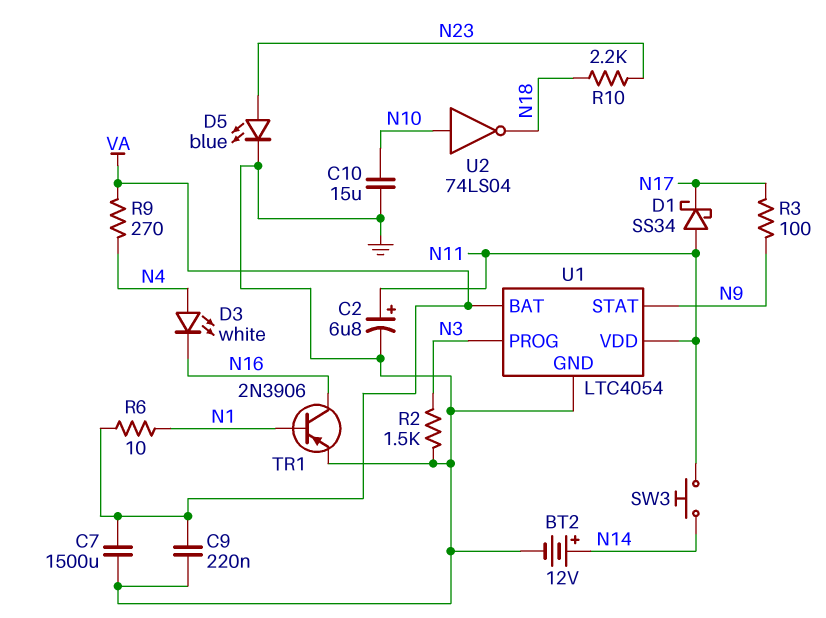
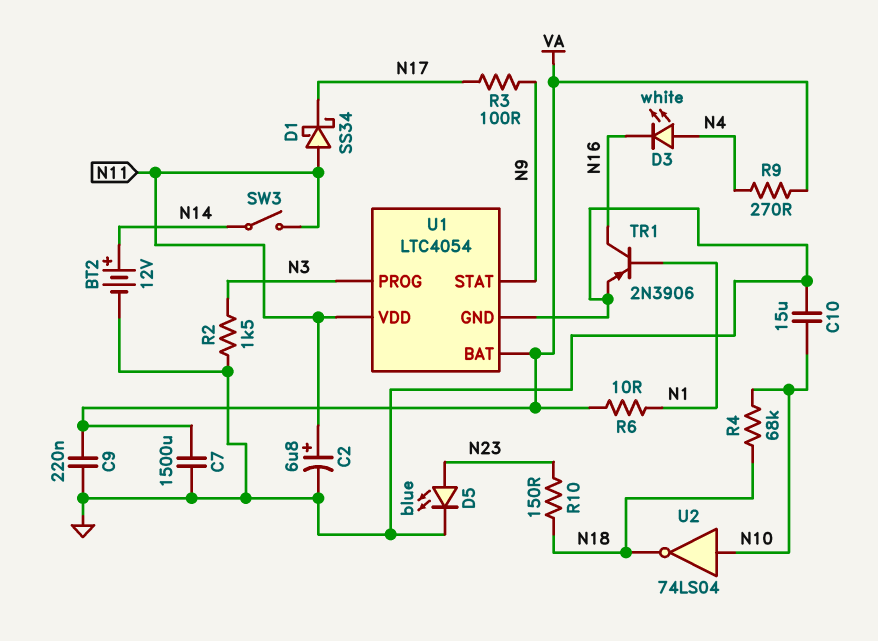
R4: none -> 68k (N10, N18)
R10: 2.2k (N18, N23) -> 150 (N18, N23)
SW3: button (N11, N14) -> switch (N11, N14)

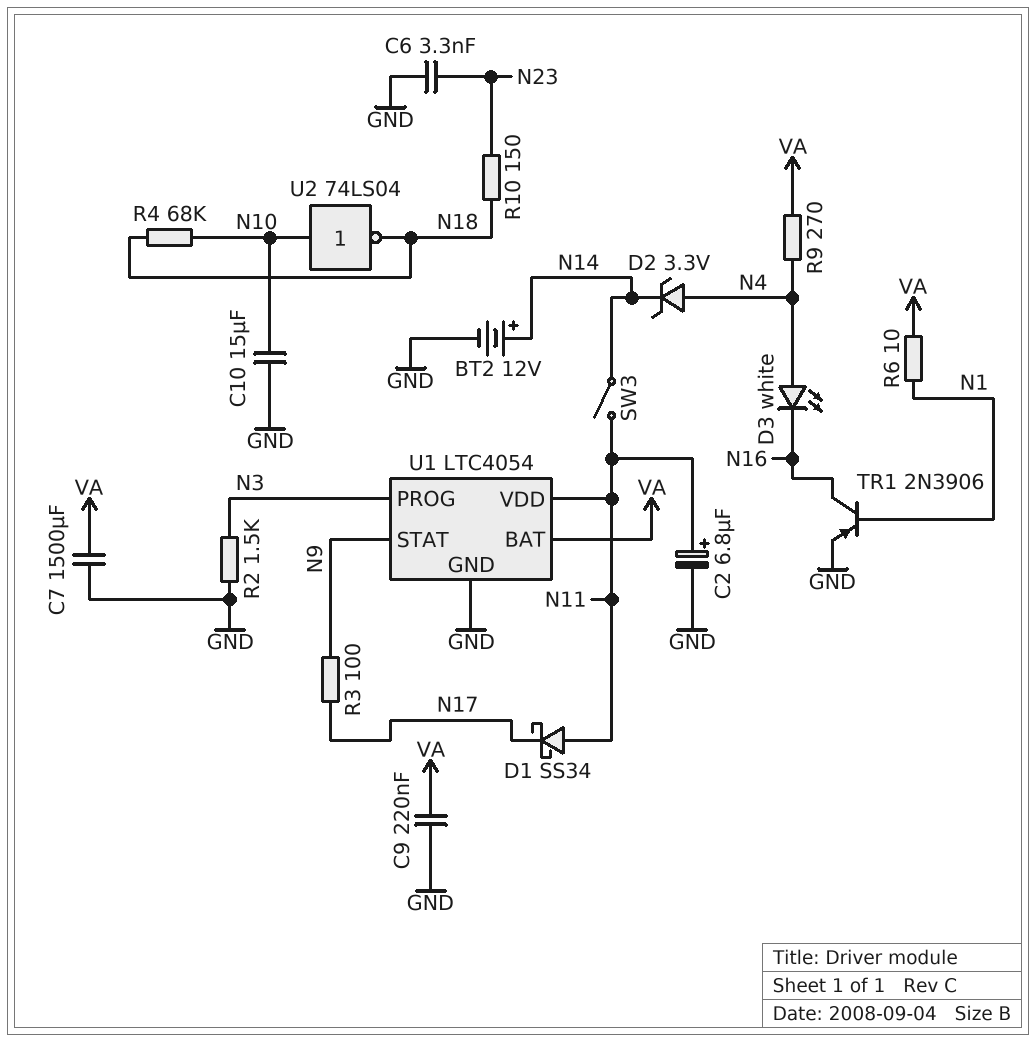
C6: none -> 3.3nF (GND, N23)
D2: none -> zener 3.3V (A N4, K N14)
D5: LED blue (A N23, K GND) -> none

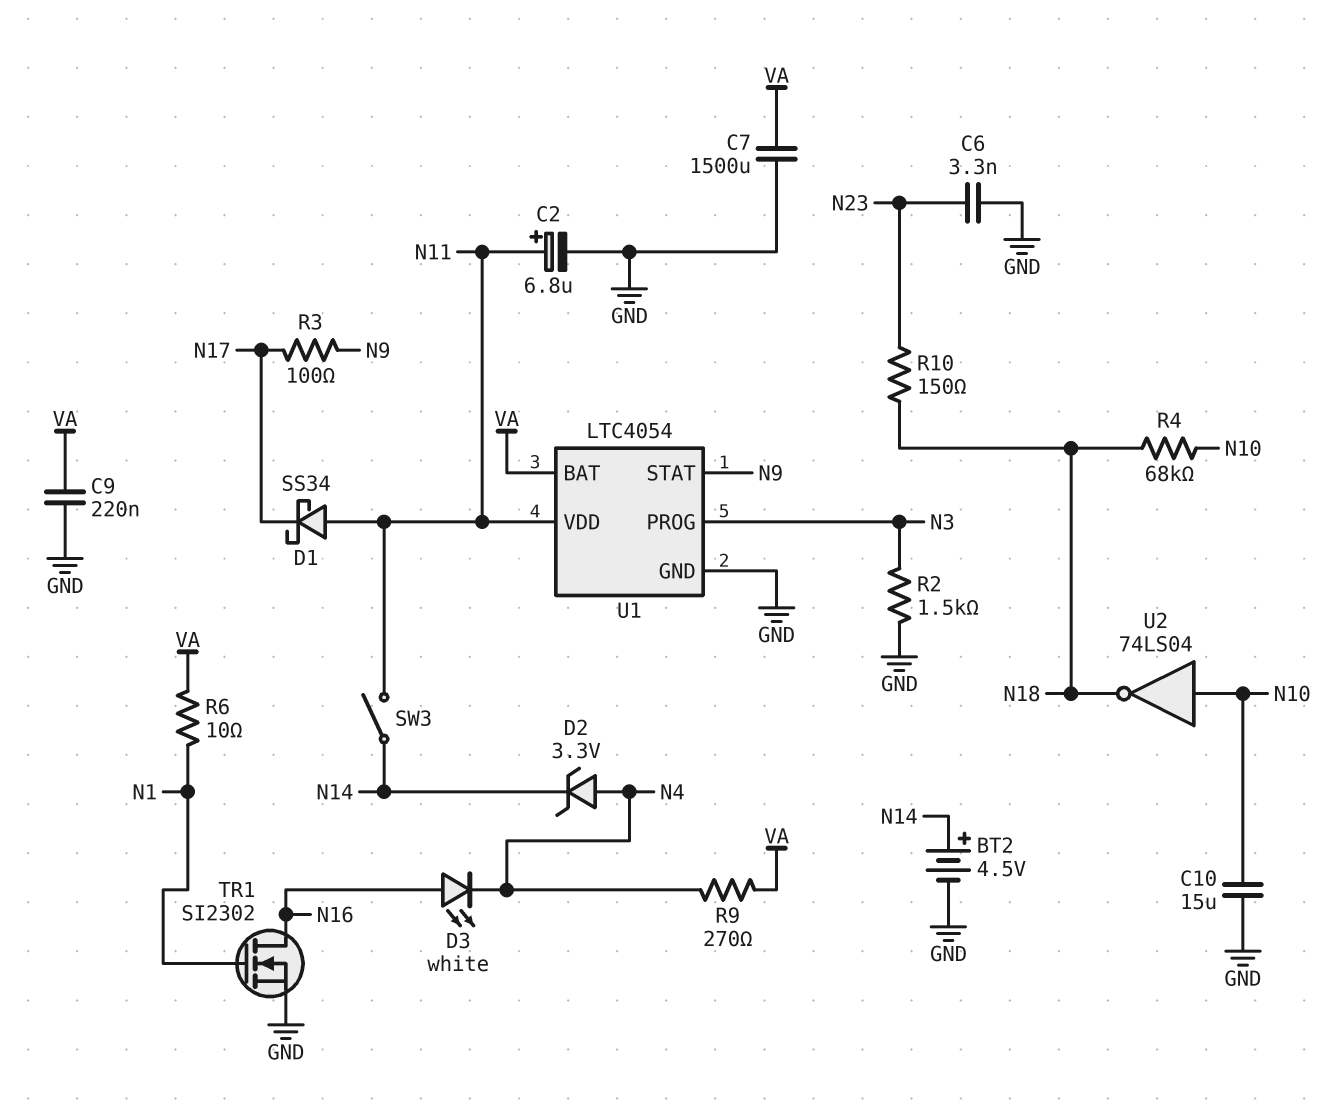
BT2: 12V (plus N14, minus GND) -> 4.5V (plus N14, minus GND)
D3: LED white (A N4, K N16) -> LED white (A N16, K N4)
TR1: PNP 2N3906 (B N1, C N16, E GND) -> NMOS SI2302 (G N1, D N16, S GND)

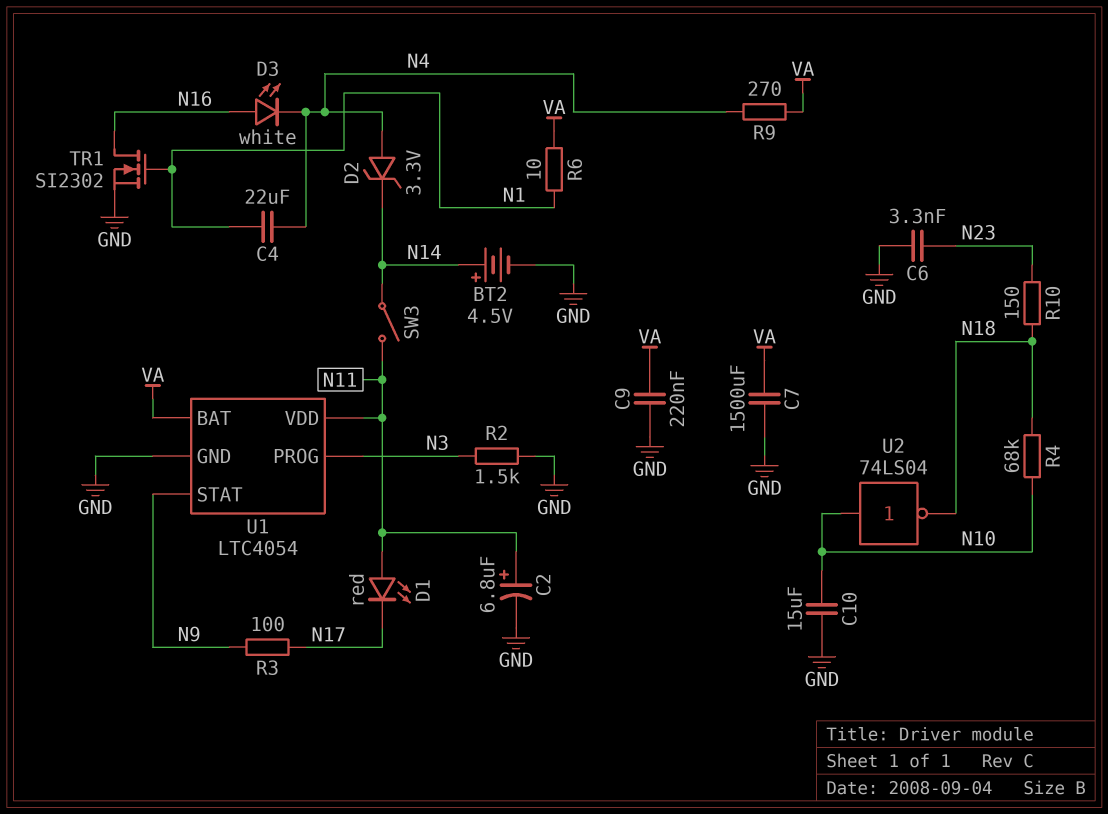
C4: none -> 22uF (N1, N4)
D1: schottky SS34 (A N11, K N17) -> LED red (A N11, K N17)

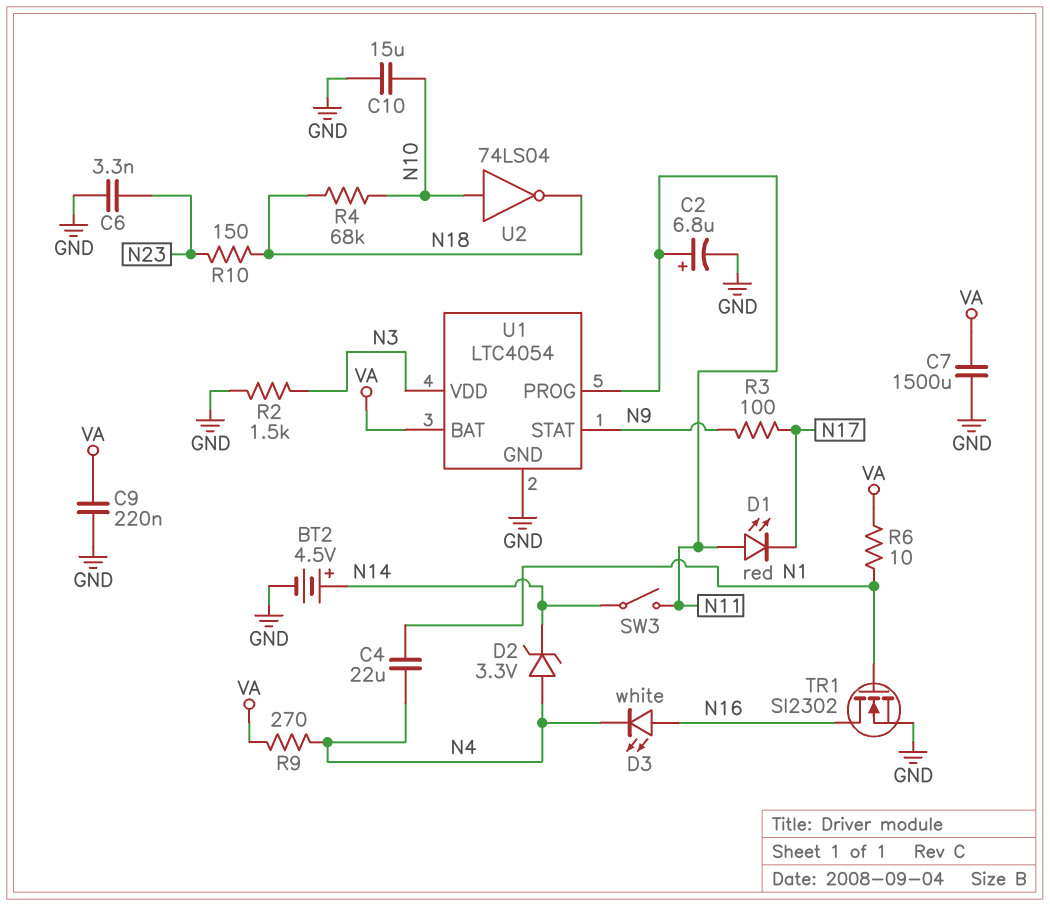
U1 pin PROG: N3 -> N11
U1 pin VDD: N11 -> N3

